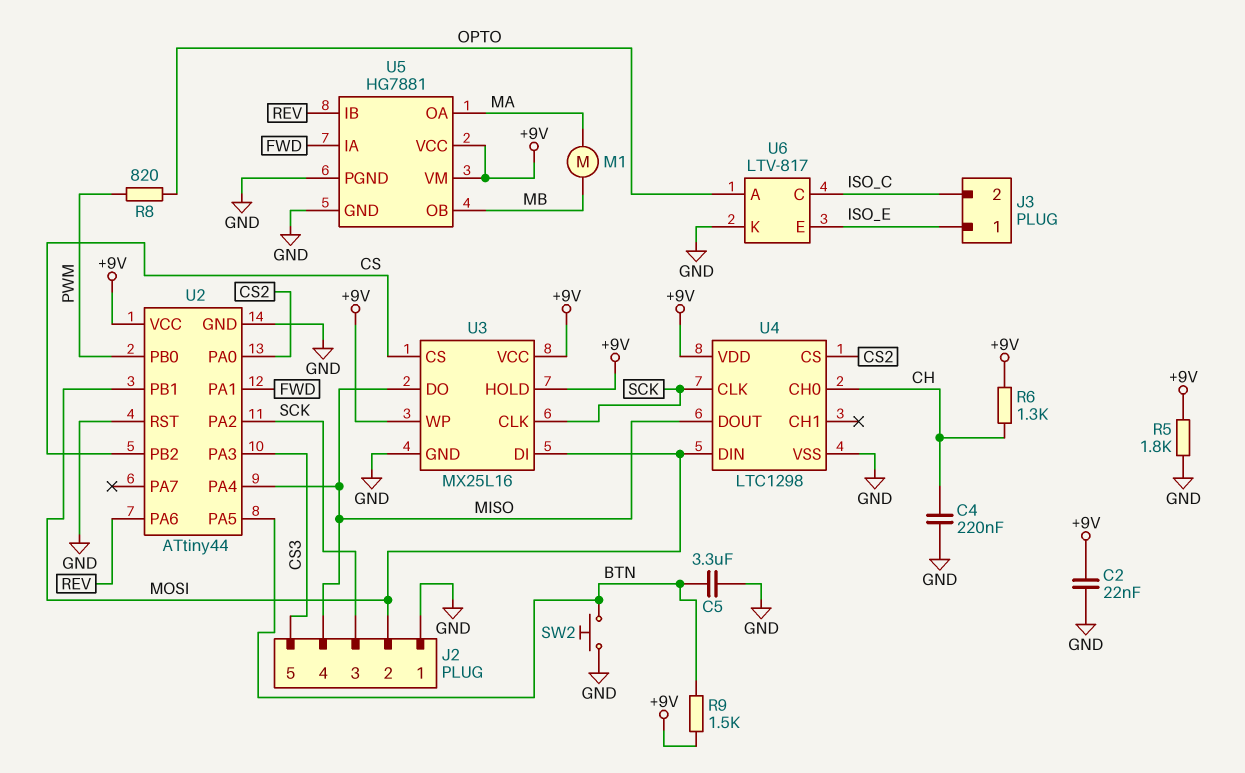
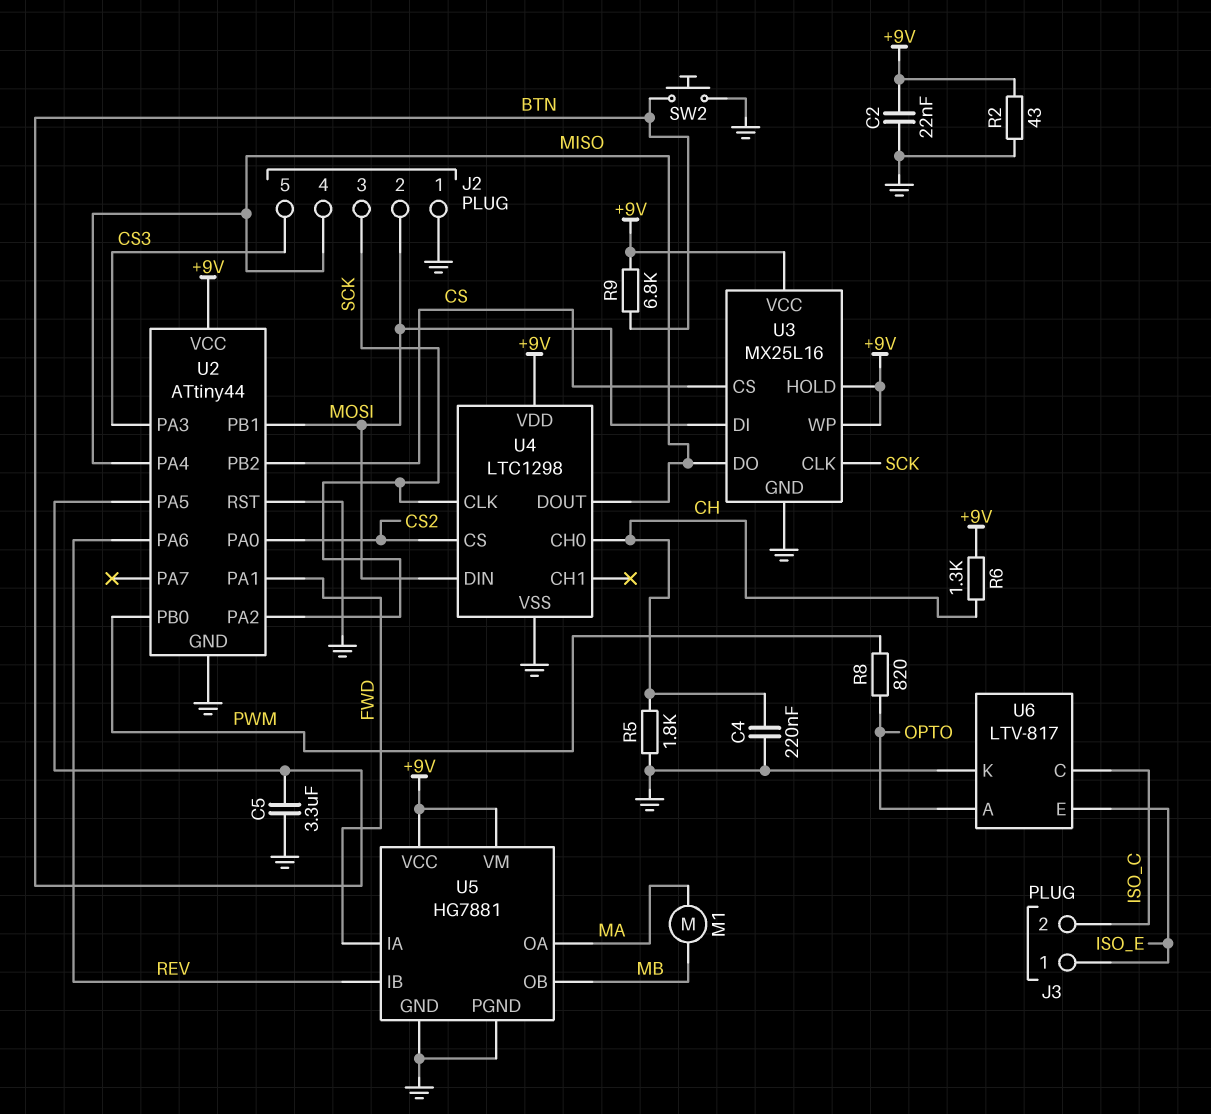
R2: none -> 43 (+9V, GND)
R5: 1.8k (+9V, GND) -> 1.8k (CH, GND)
R9: 1.5k (+9V, BTN) -> 6.8k (+9V, BTN)

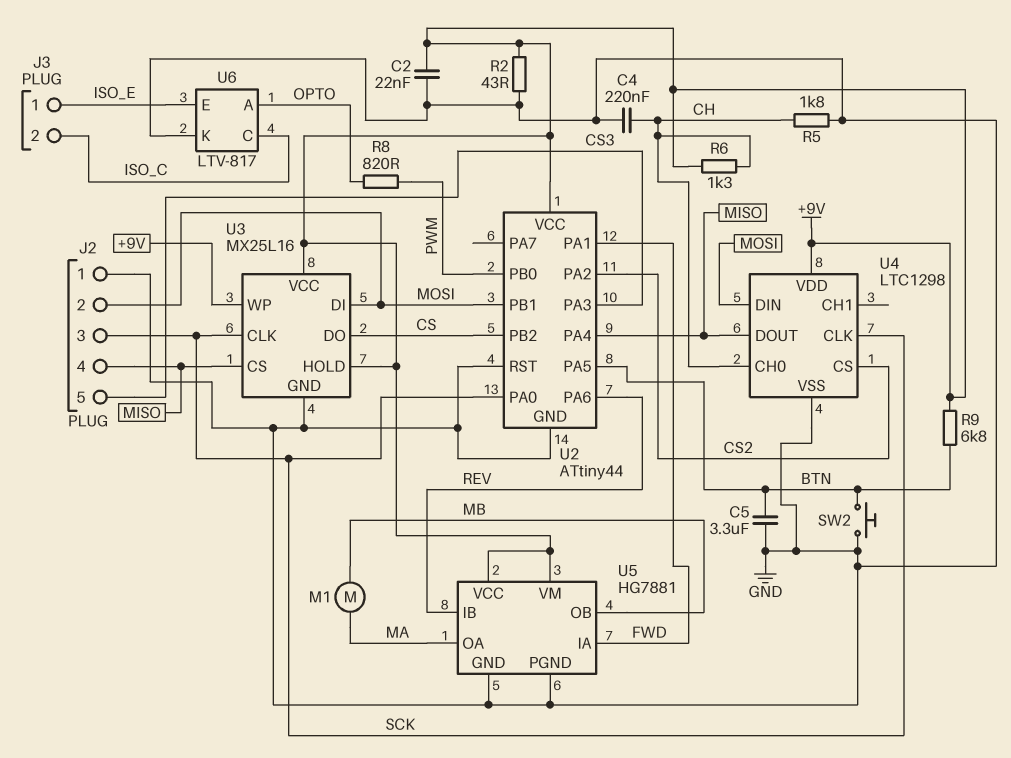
U2 pin PA0: CS2 -> SCK
U2 pin PA2: SCK -> CS2
U3 pin CS: CS -> MISO
U3 pin DO: MISO -> CS

